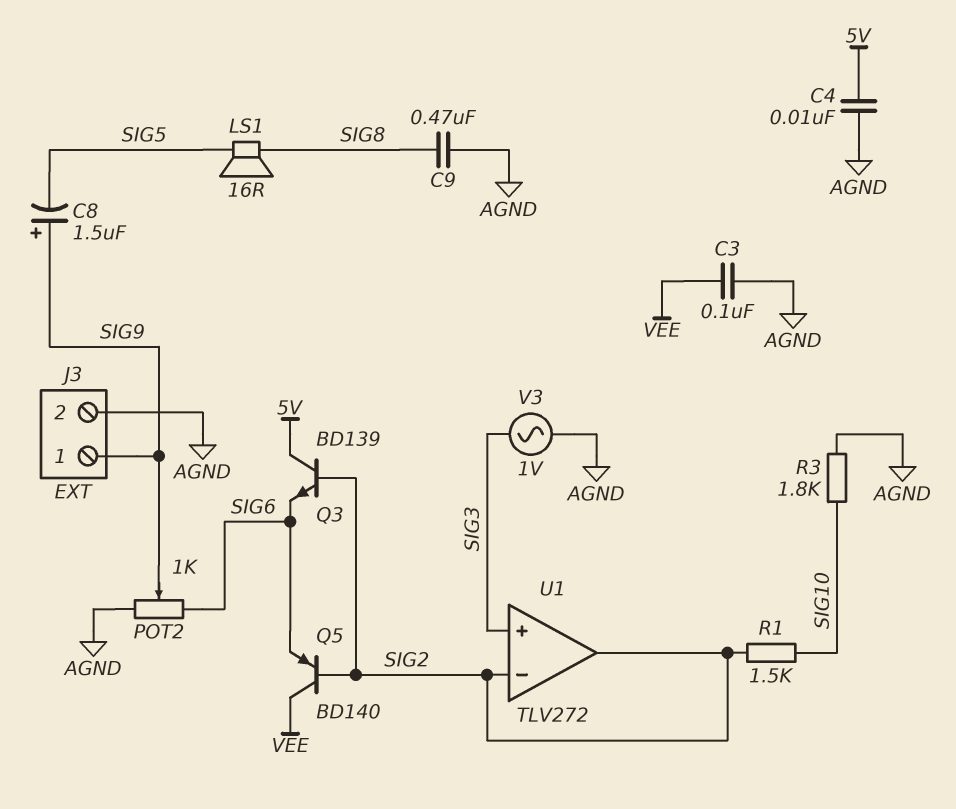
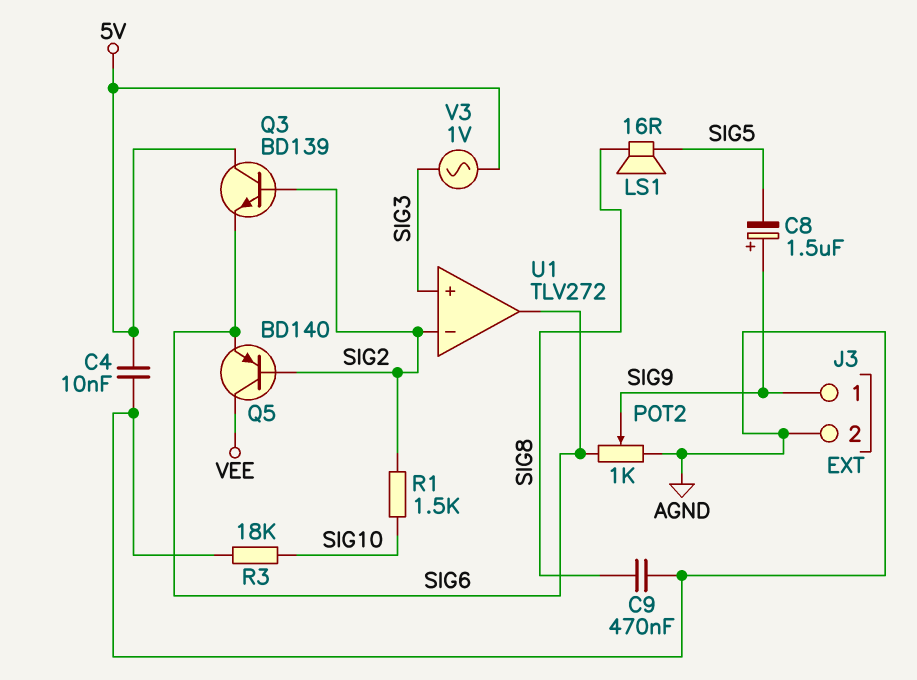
C3: 100nF (AGND, VEE) -> none
R3: 1.8k (AGND, SIG10) -> 18k (AGND, SIG10)
U1 pin out: SIG2 -> SIG6
V3: AC 1V (AGND, SIG3) -> AC 1V (5V, SIG3)

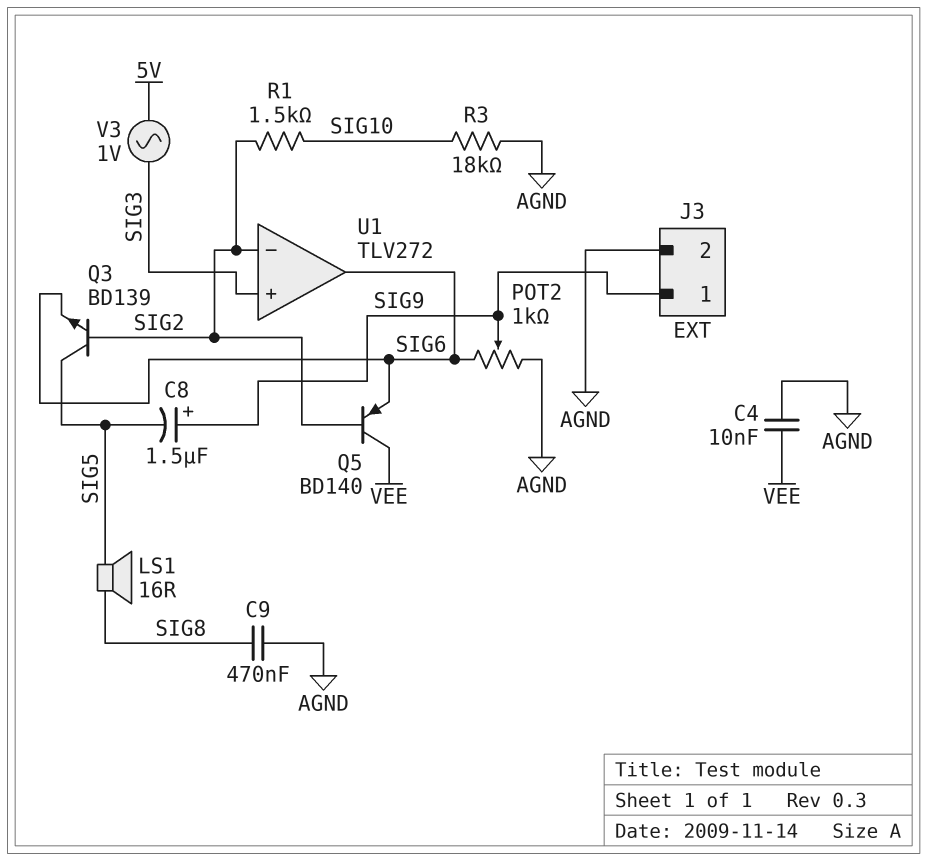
C4: 10nF (5V, AGND) -> 10nF (AGND, VEE)
Q3: NPN BD139 (B SIG2, C 5V, E SIG6) -> NPN BD139 (B SIG2, C SIG5, E SIG6)

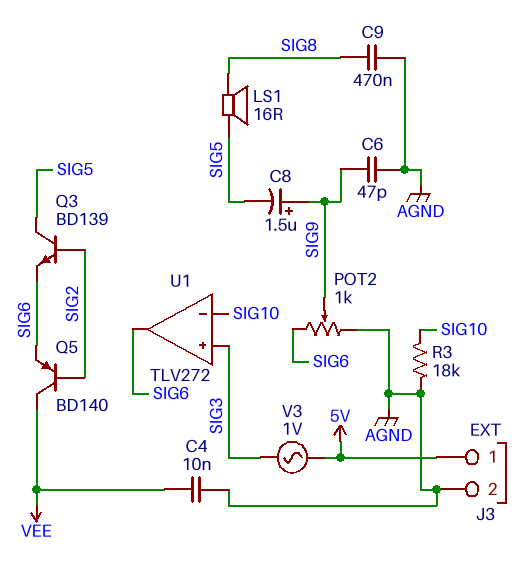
C6: none -> 47pF (AGND, SIG9)
J3 pin 1: SIG9 -> 5V
R1: 1.5k (SIG2, SIG10) -> none
U1 pin in-: SIG2 -> SIG10

